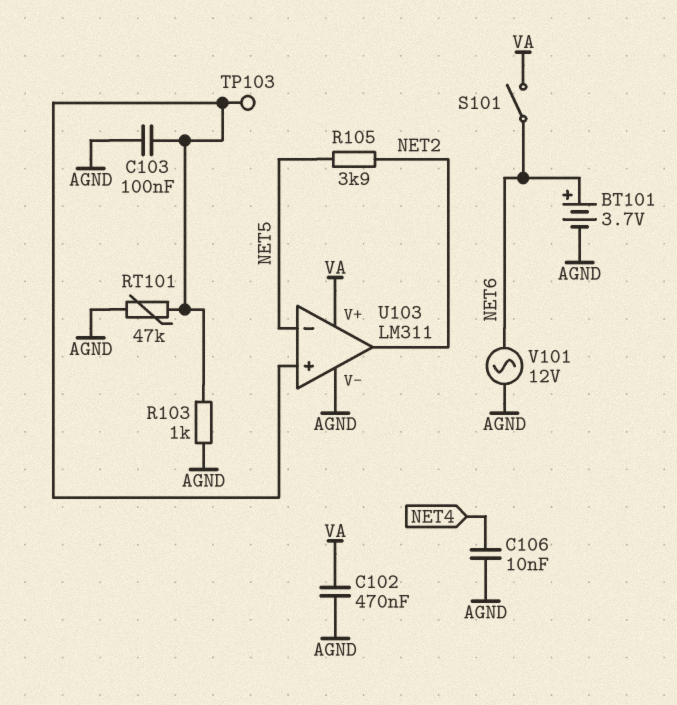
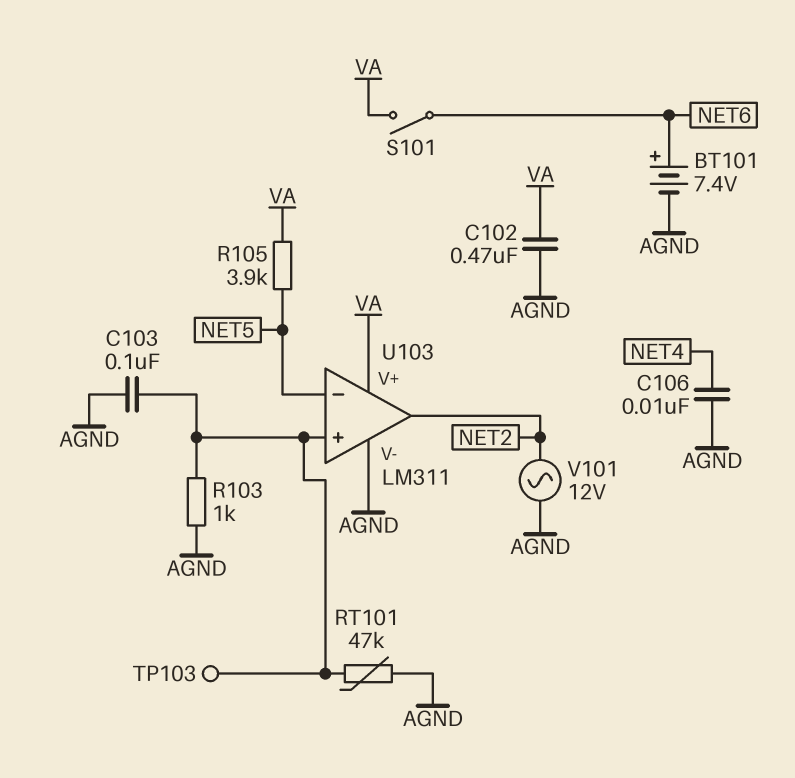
BT101: 3.7V (plus NET6, minus AGND) -> 7.4V (plus NET6, minus AGND)
R105: 3.9k (NET2, NET5) -> 3.9k (NET5, VA)
V101: AC 12V (AGND, NET6) -> AC 12V (AGND, NET2)

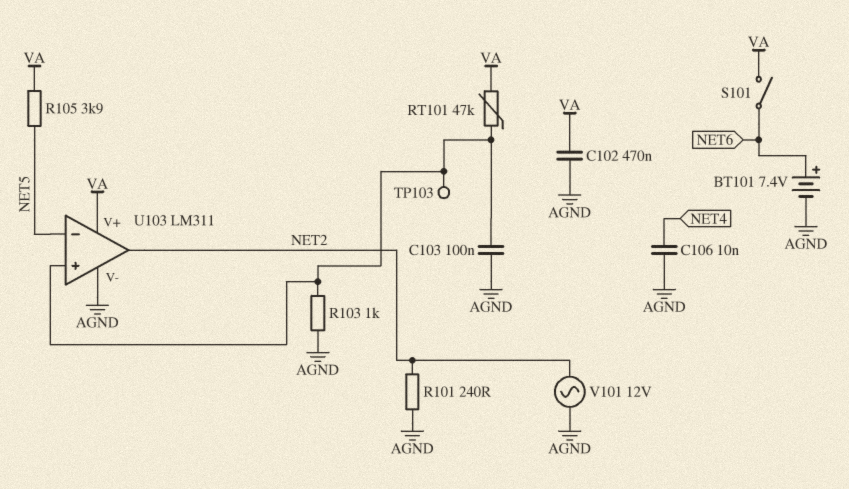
R101: none -> 240 (AGND, NET2)
RT101: 47k (AGND, U103/in+) -> 47k (U103/in+, VA)

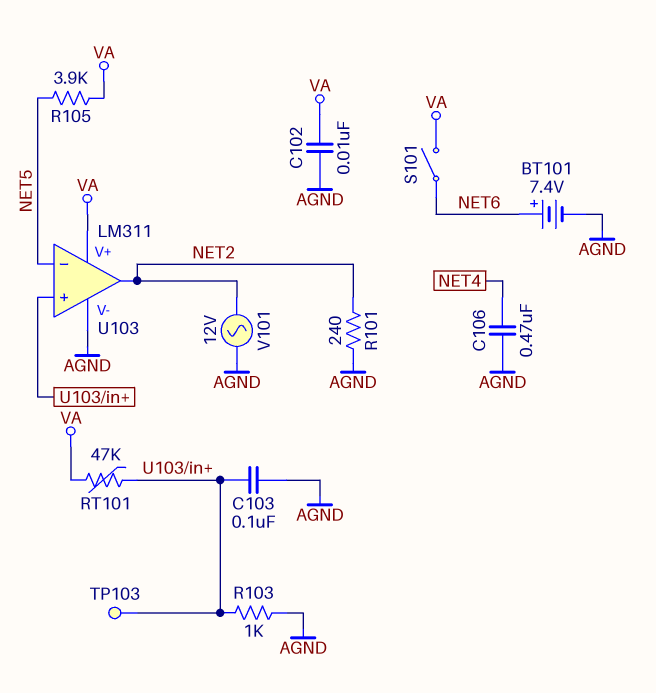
C102: 470nF (AGND, VA) -> 10nF (AGND, VA)
C106: 10nF (AGND, NET4) -> 470nF (AGND, NET4)

